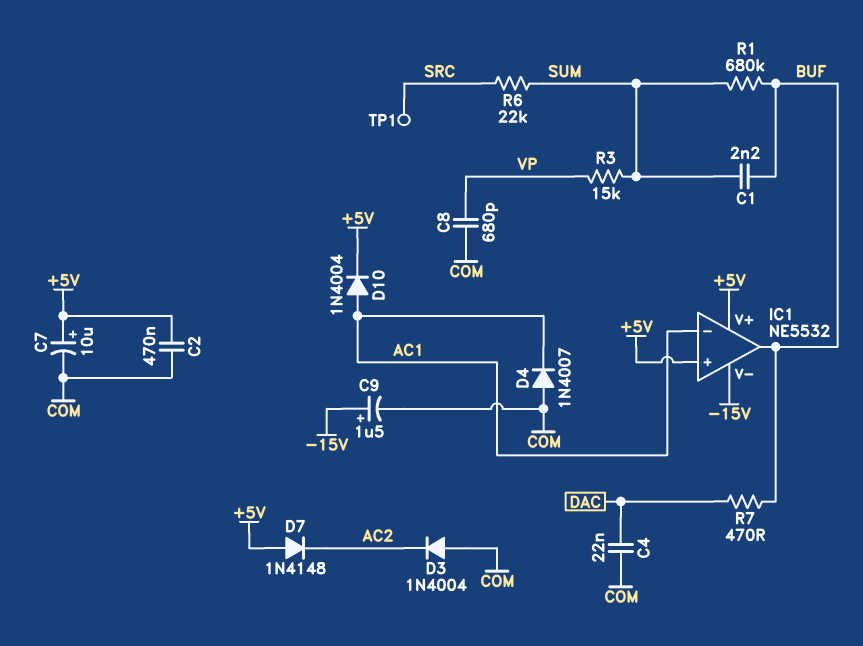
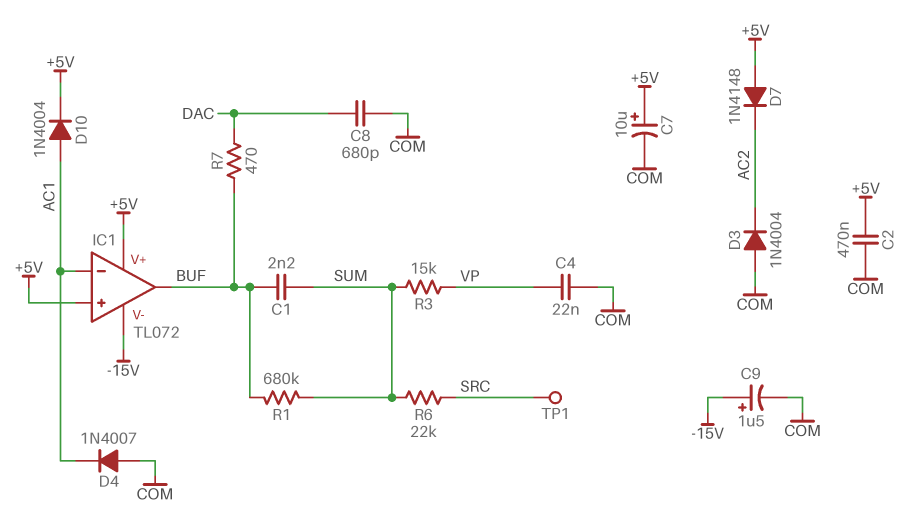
C4: 22nF (COM, DAC) -> 22nF (COM, VP)
C8: 680pF (COM, VP) -> 680pF (COM, DAC)
IC1: NE5532 -> TL072

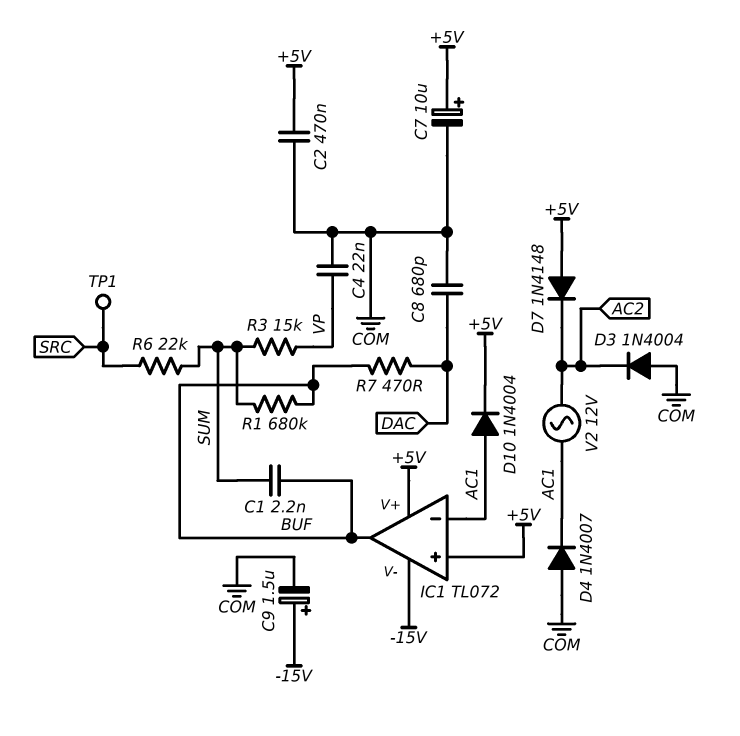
V2: none -> AC 12V (AC1, AC2)

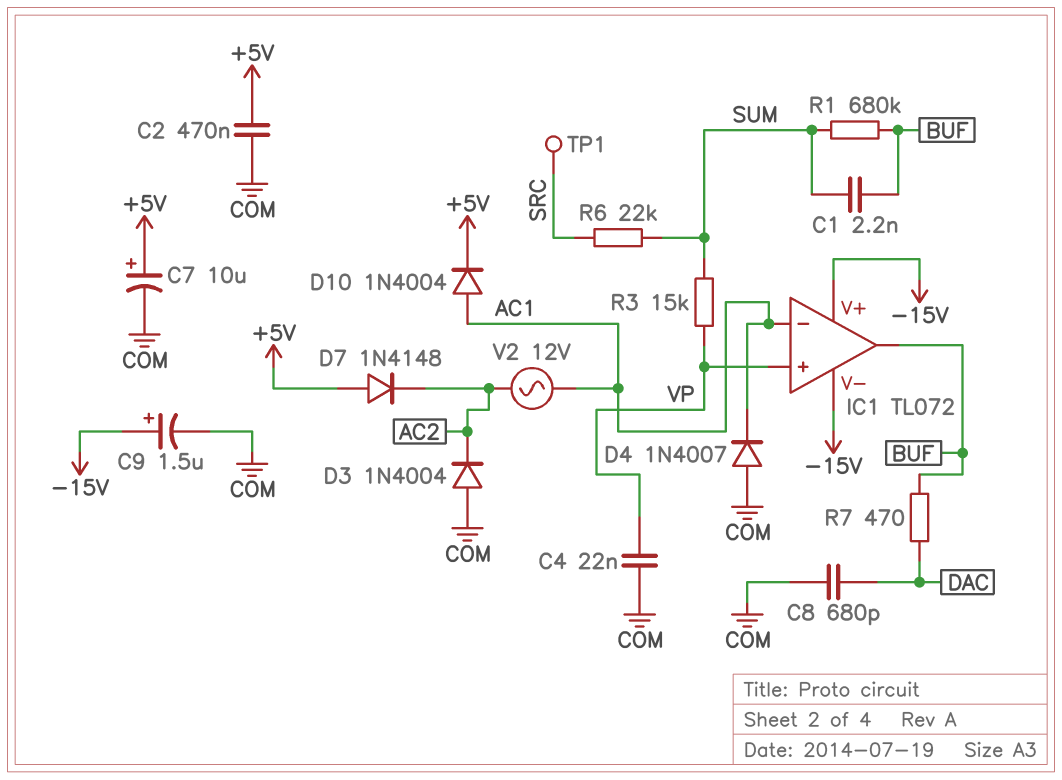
IC1 pin V+: +5V -> -15V
IC1 pin in+: +5V -> VP

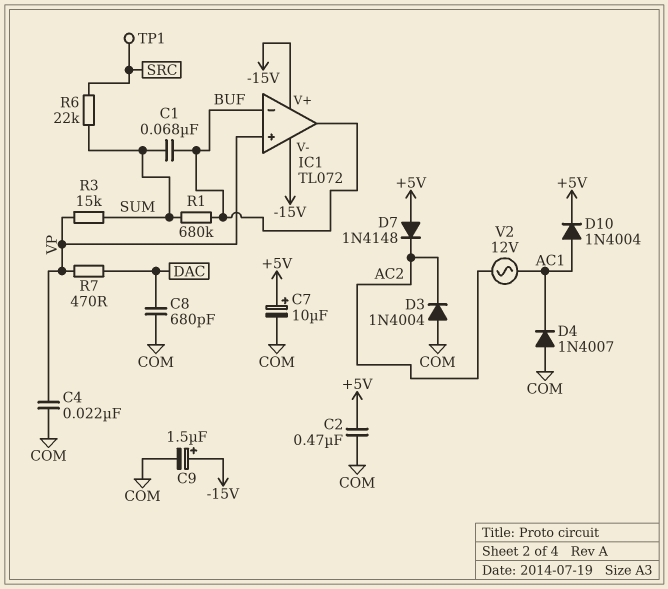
C1: 2.2nF (BUF, SUM) -> 68nF (BUF, SUM)
IC1 pin in-: AC1 -> BUF
R7: 470 (BUF, DAC) -> 470 (DAC, VP)

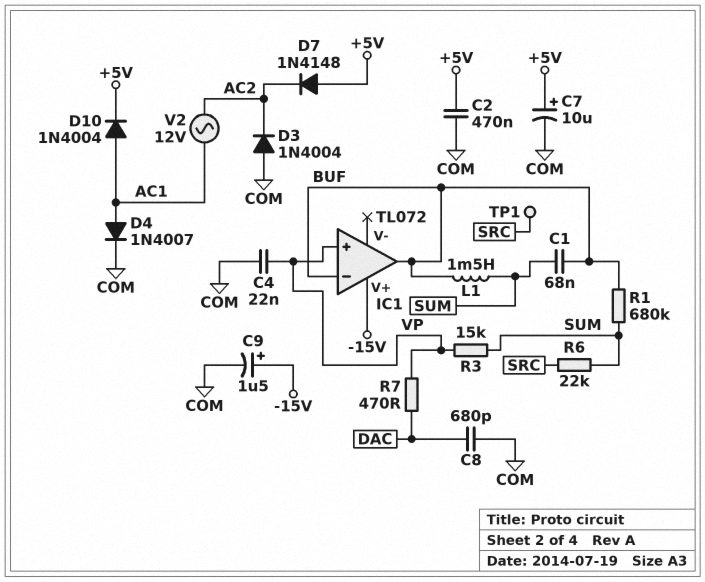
D4: diode 1N4007 (A COM, K AC1) -> diode 1N4007 (A AC1, K COM)
IC1 pin V-: -15V -> none
L1: none -> 1.5mH (BUF, SUM)

